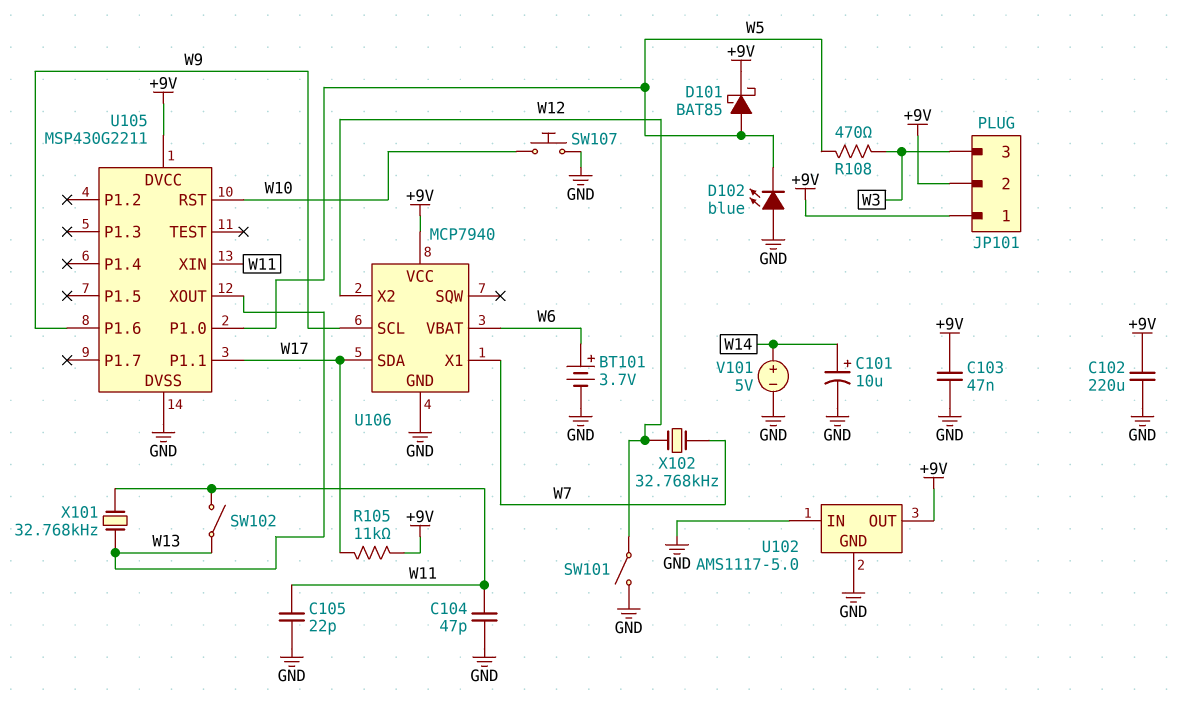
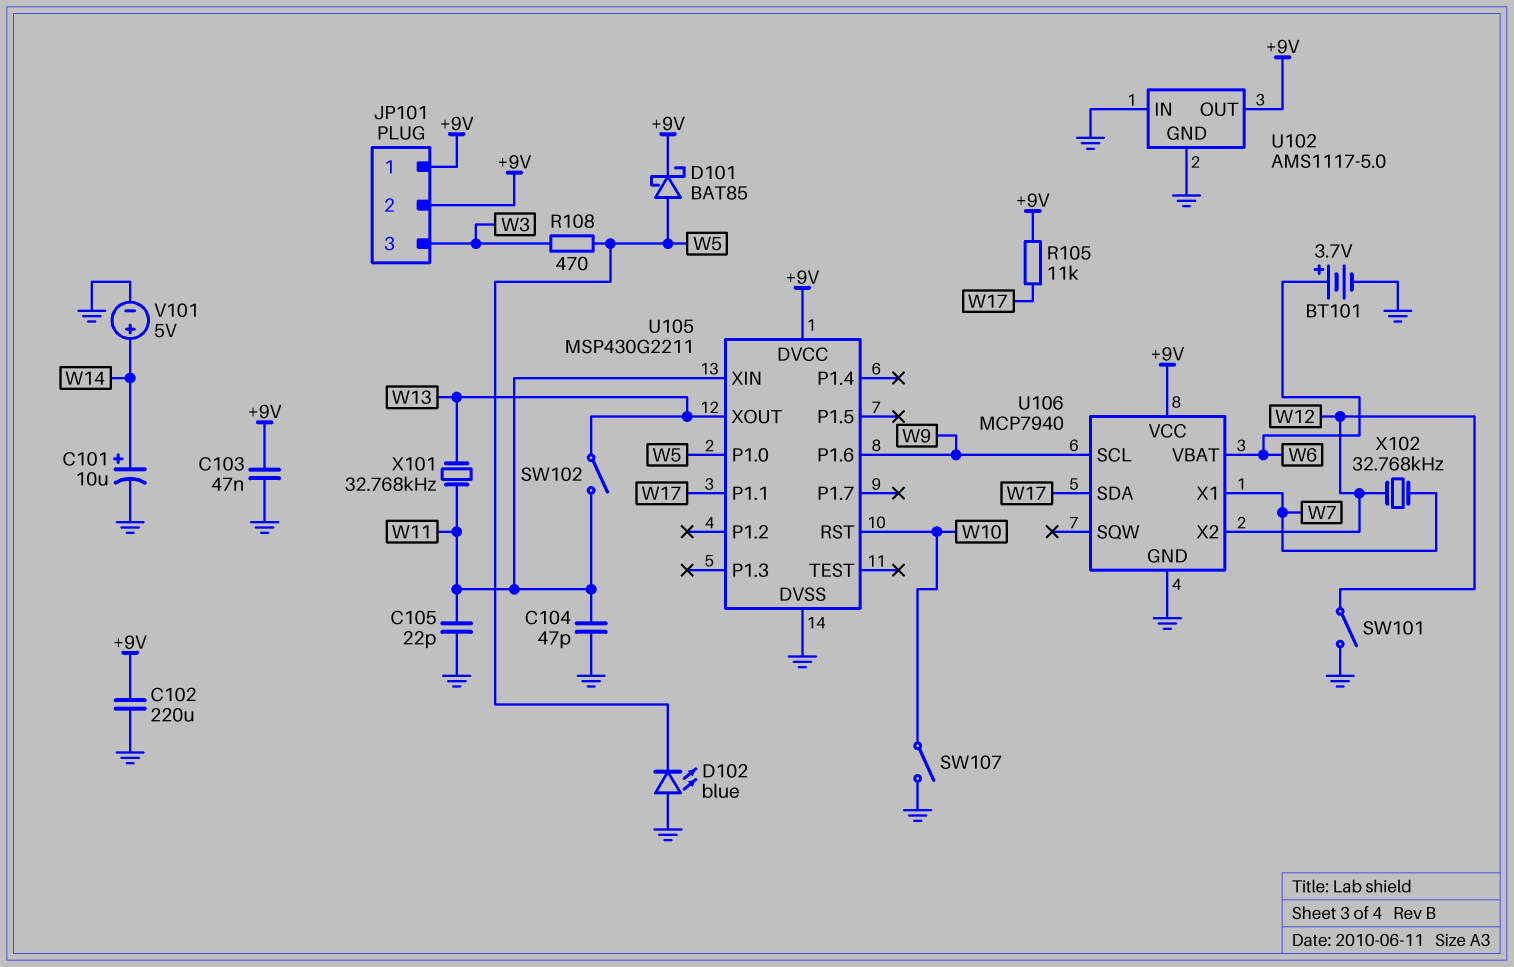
SW107: button (GND, W10) -> switch (GND, W10)

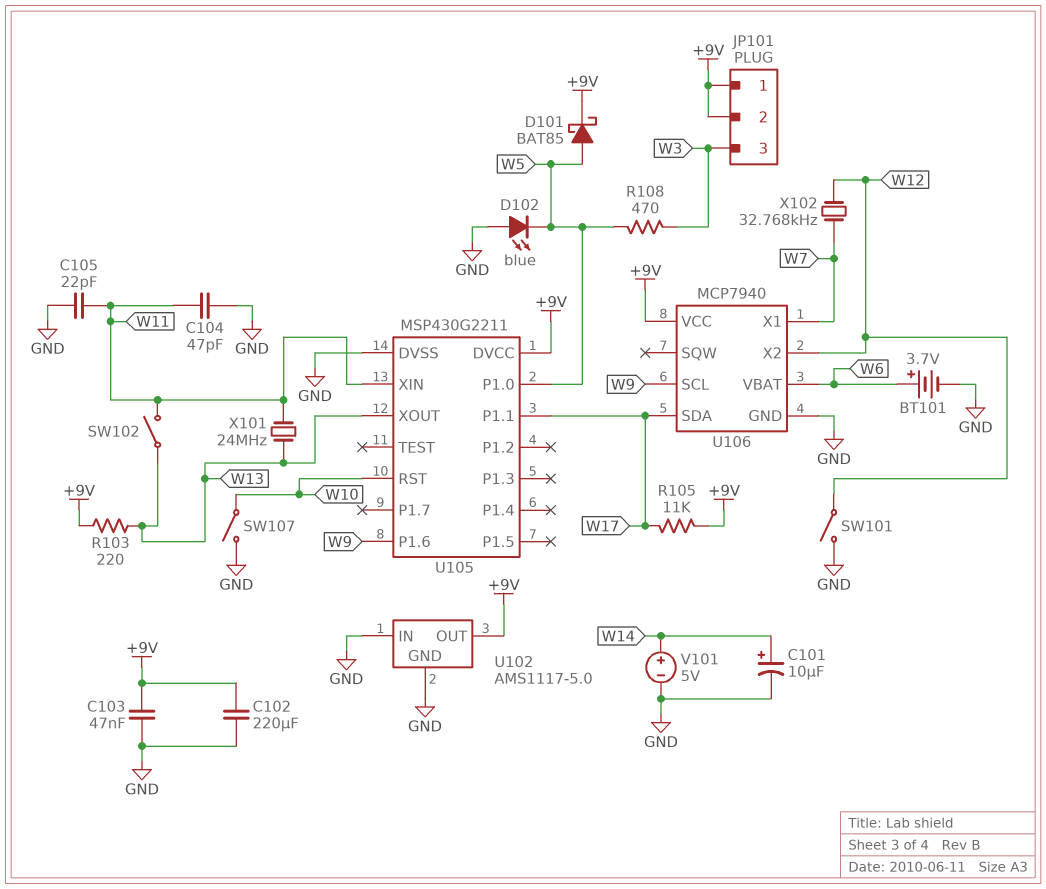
R103: none -> 220 (+9V, W13)
X101: 32.768kHz (W11, W13) -> 24MHz (W11, W13)

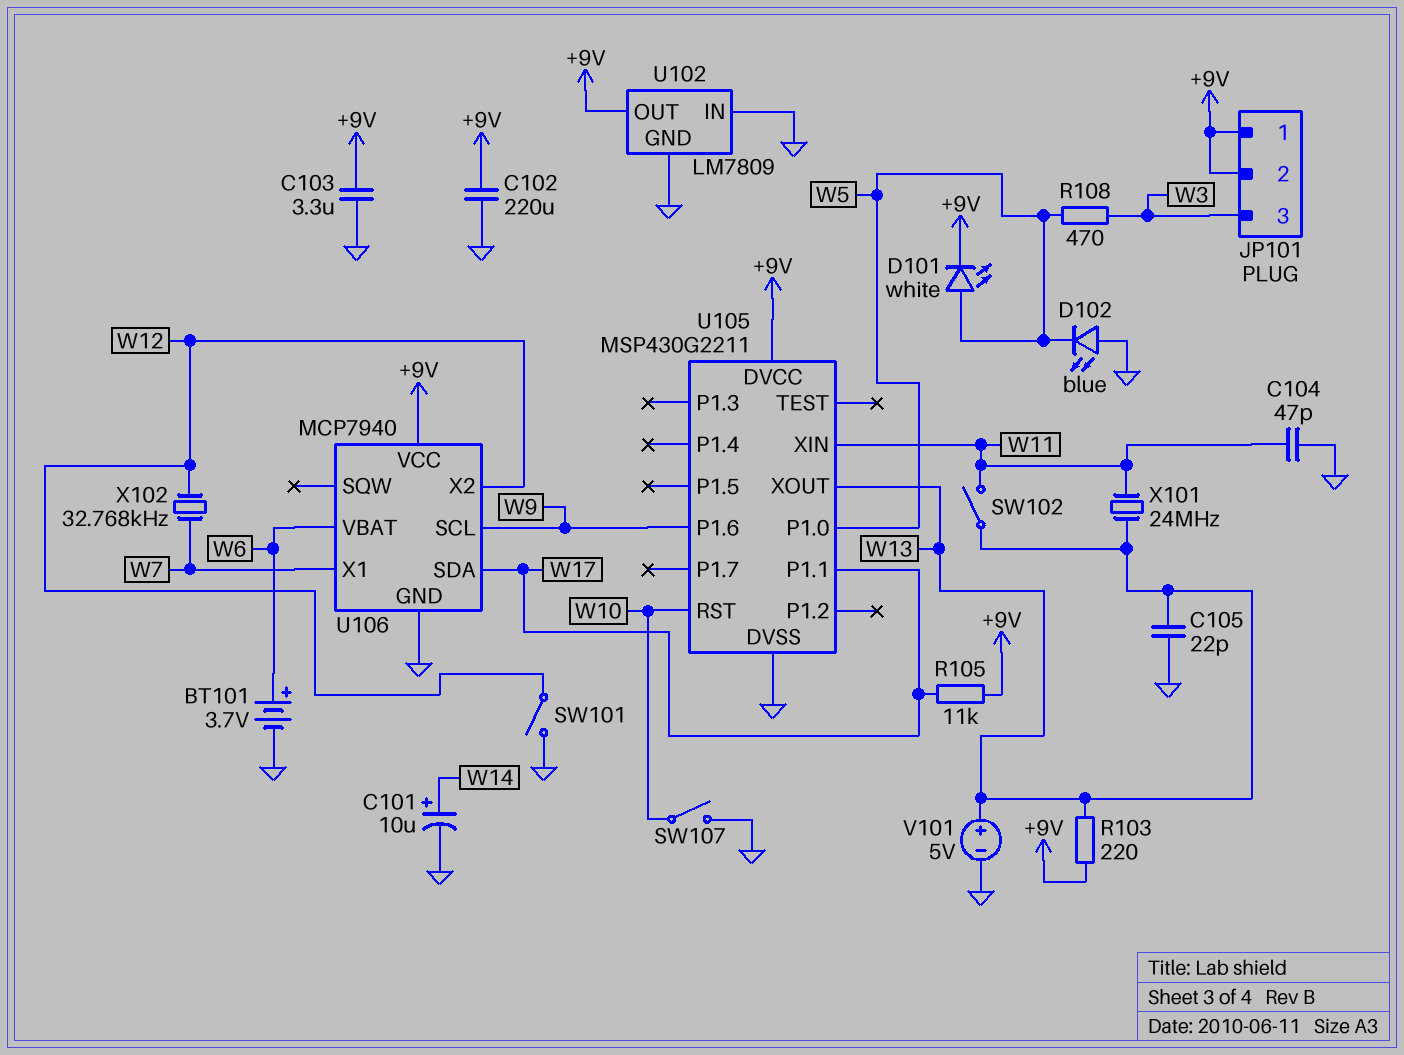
C103: 47nF (+9V, GND) -> 3.3uF (+9V, GND)
C105: 22pF (GND, W11) -> 22pF (GND, W13)
D101: schottky BAT85 (A W5, K +9V) -> LED white (A W5, K +9V)
U102: AMS1117-5.0 -> LM7809
V101: 5V (plus W14, minus GND) -> 5V (plus W13, minus GND)

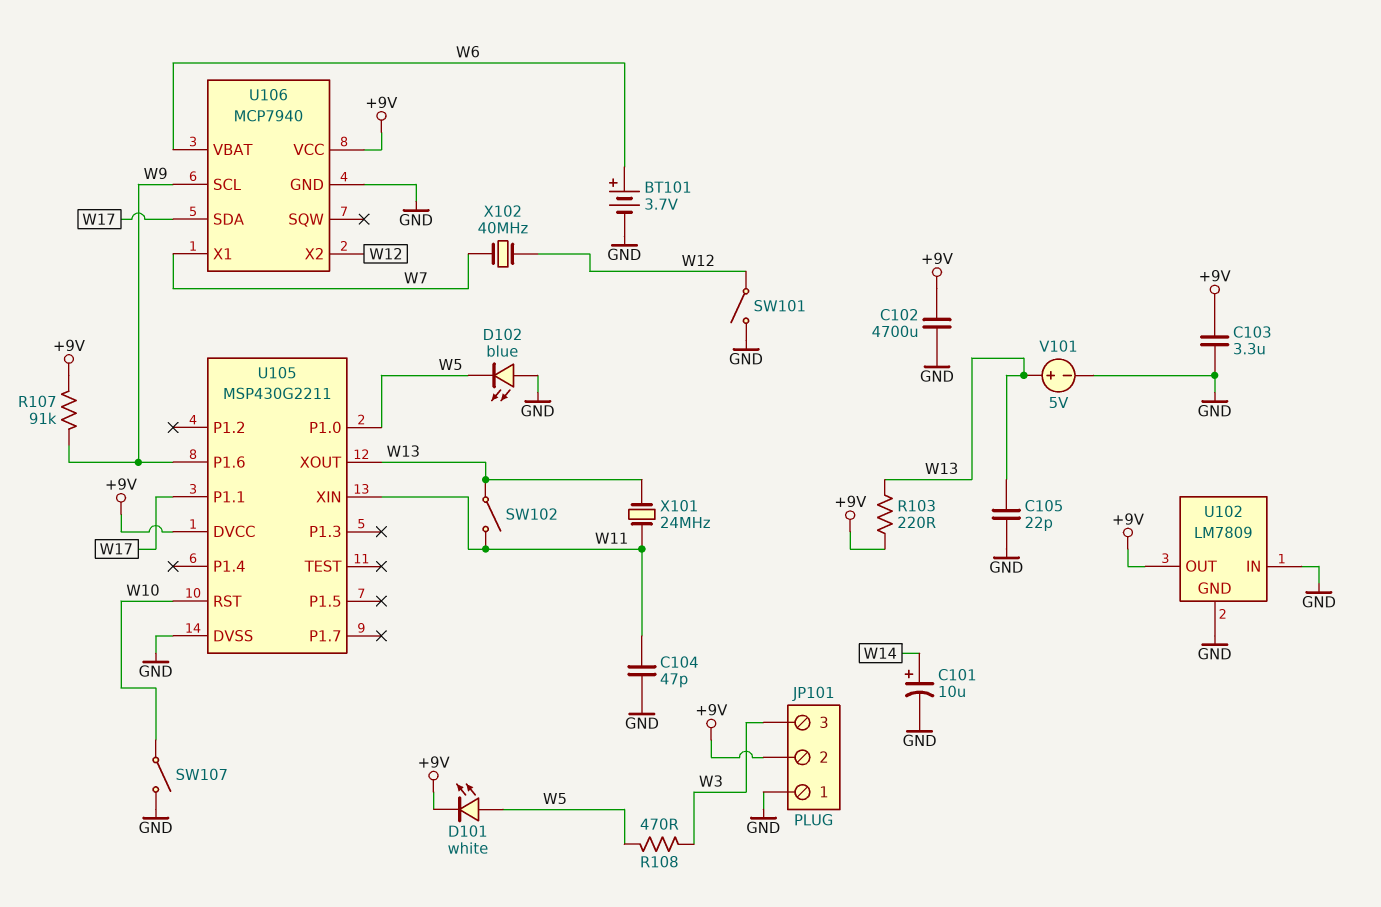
C102: 220uF (+9V, GND) -> 4700uF (+9V, GND)
JP101 pin 1: +9V -> GND
R105: 11k (+9V, W17) -> none
R107: none -> 91k (+9V, W9)
X102: 32.768kHz (W7, W12) -> 40MHz (W7, W12)

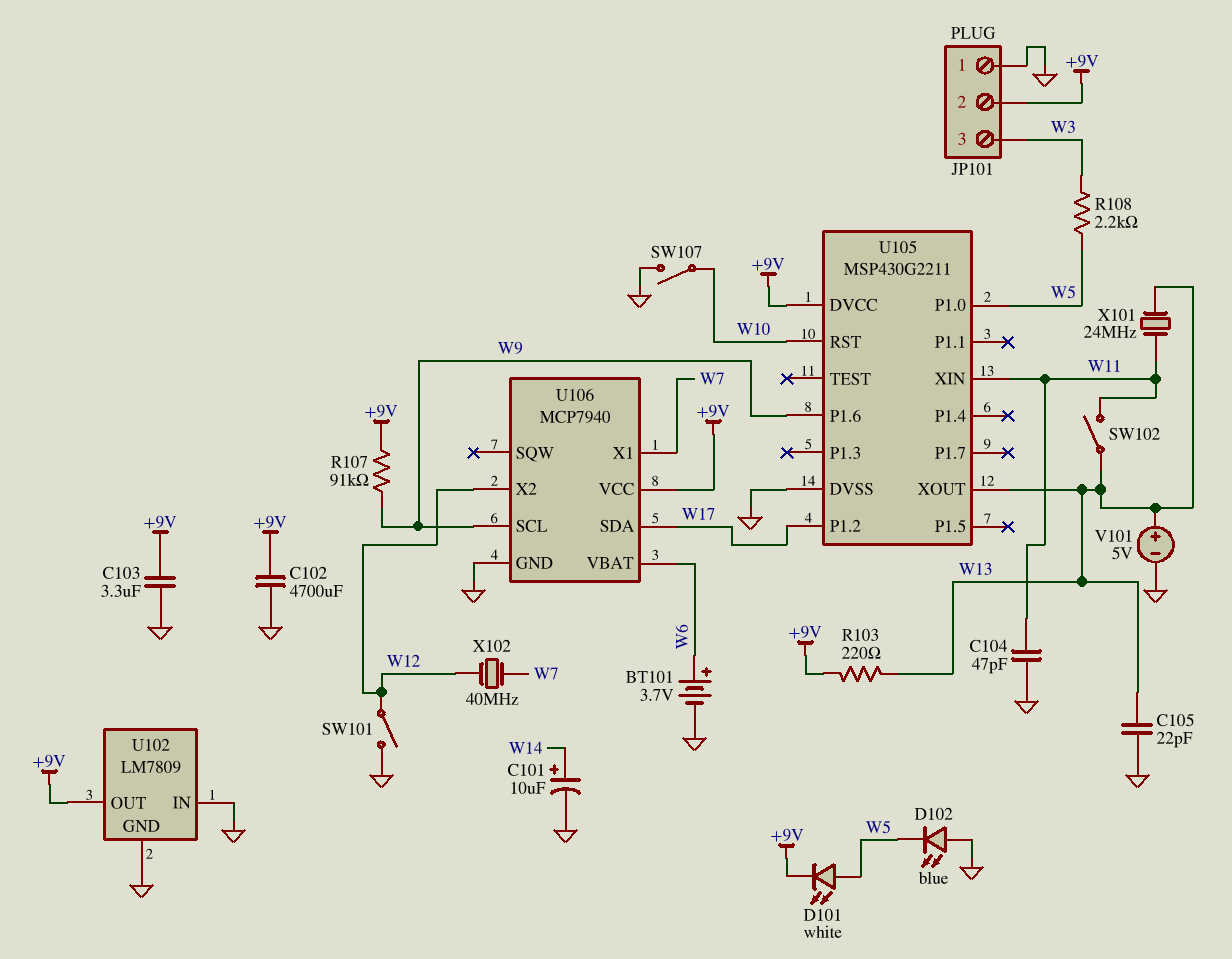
R108: 470 (W3, W5) -> 2.2k (W3, W5)
U105 pin P1.1: W17 -> none
U105 pin P1.2: none -> W17

